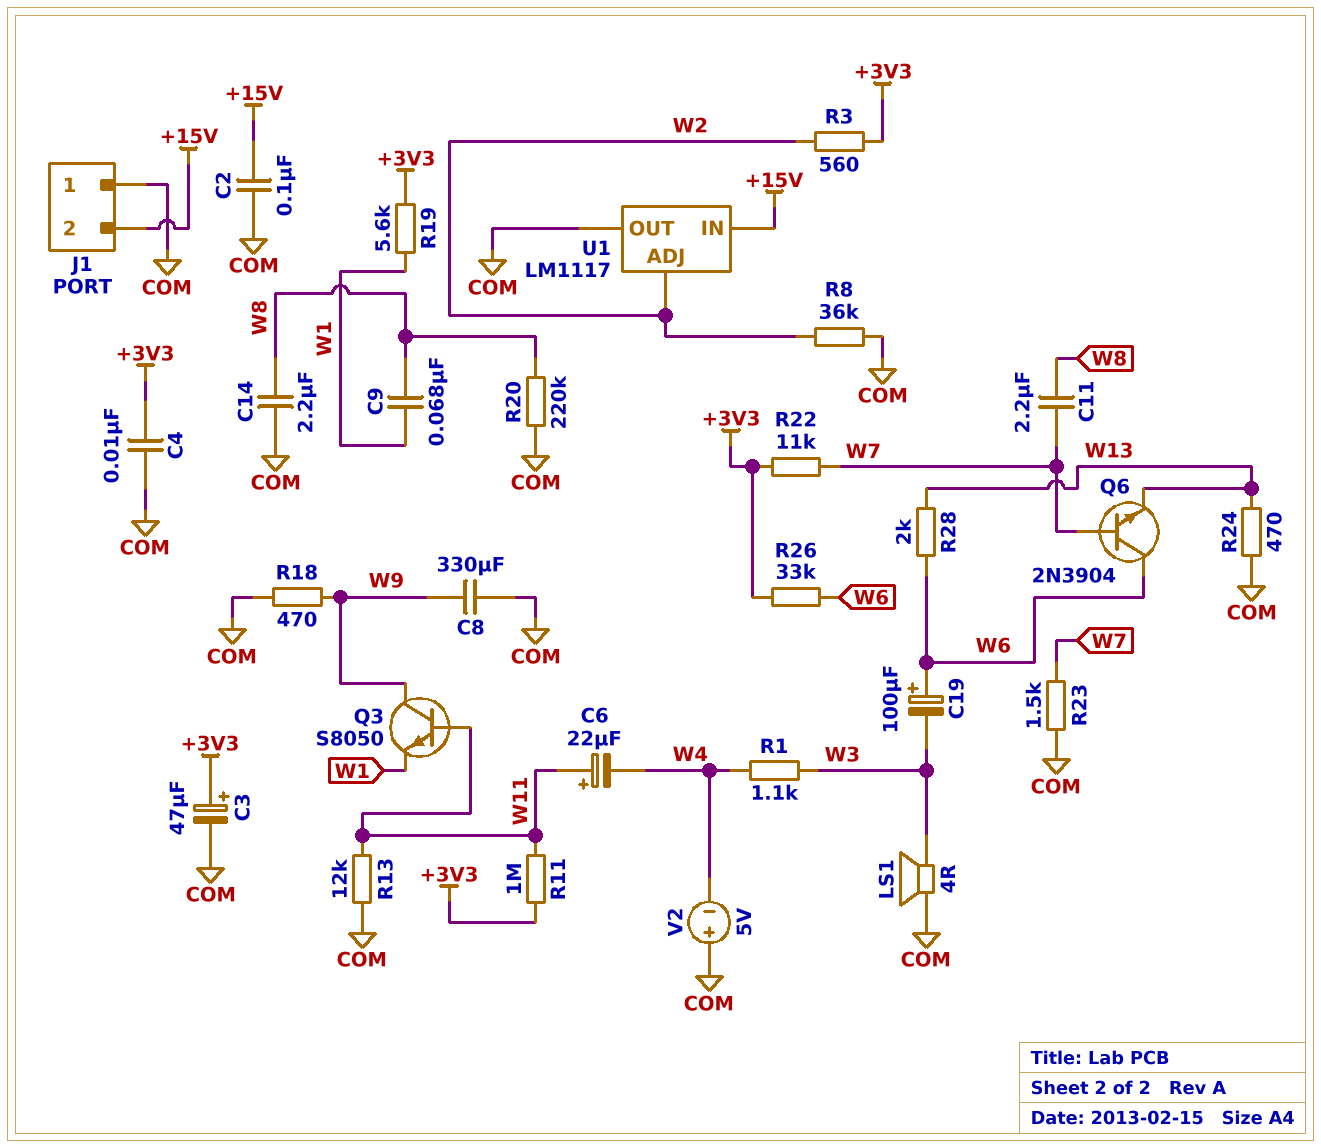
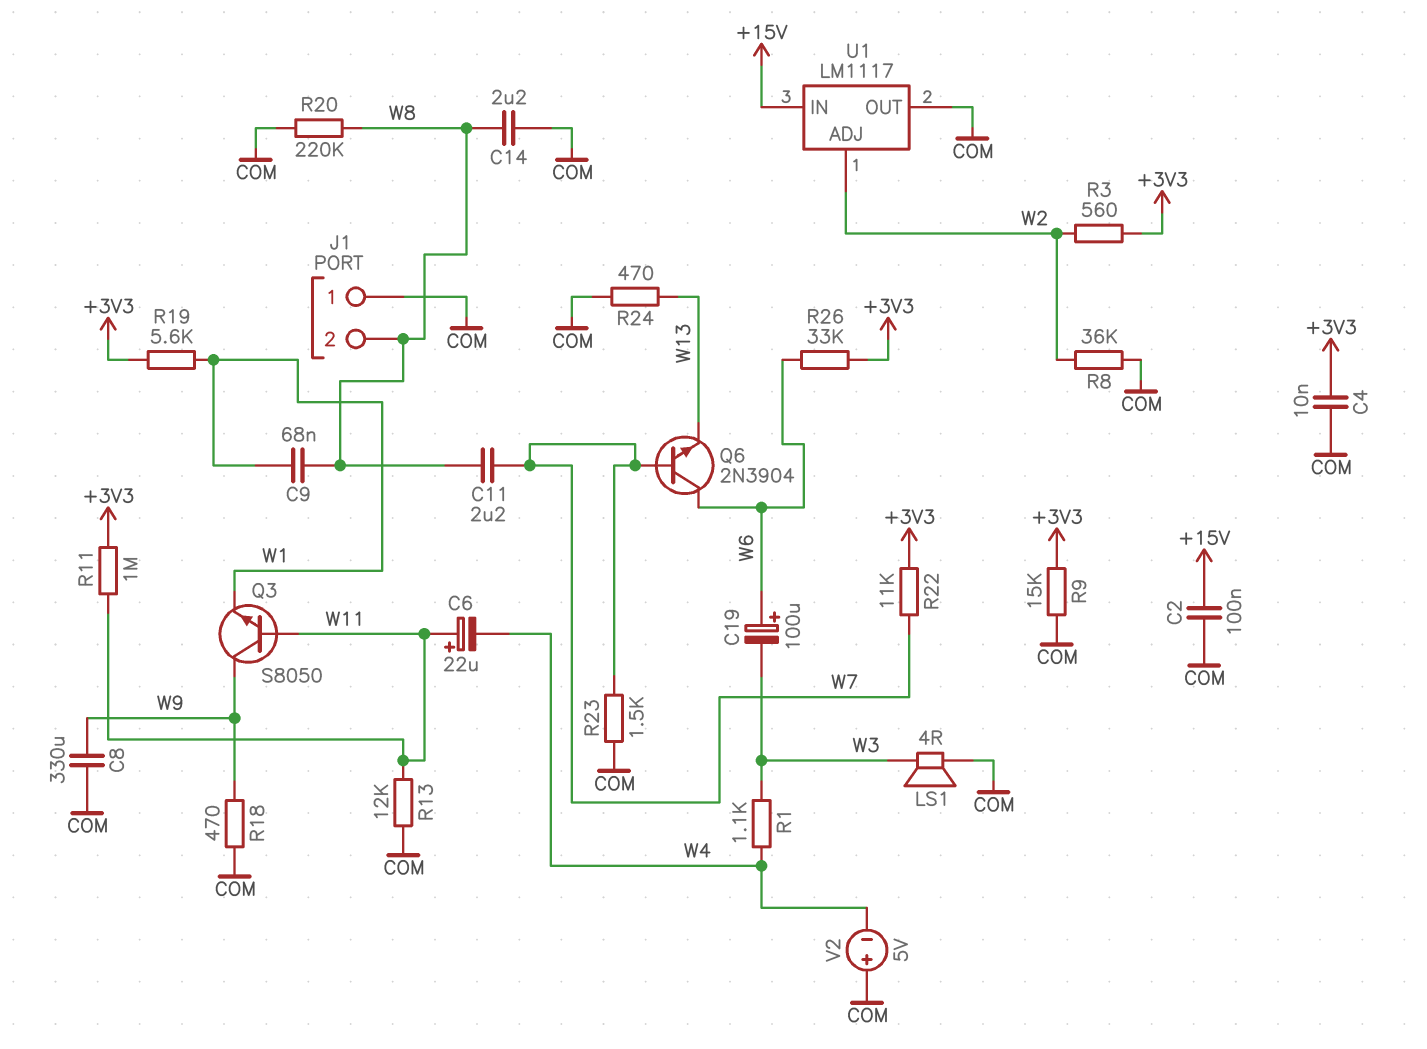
C3: 47uF (plus +3V3, minus COM) -> none
J1 pin 2: +15V -> W8
R9: none -> 15k (+3V3, COM)
R28: 2k (W6, W13) -> none

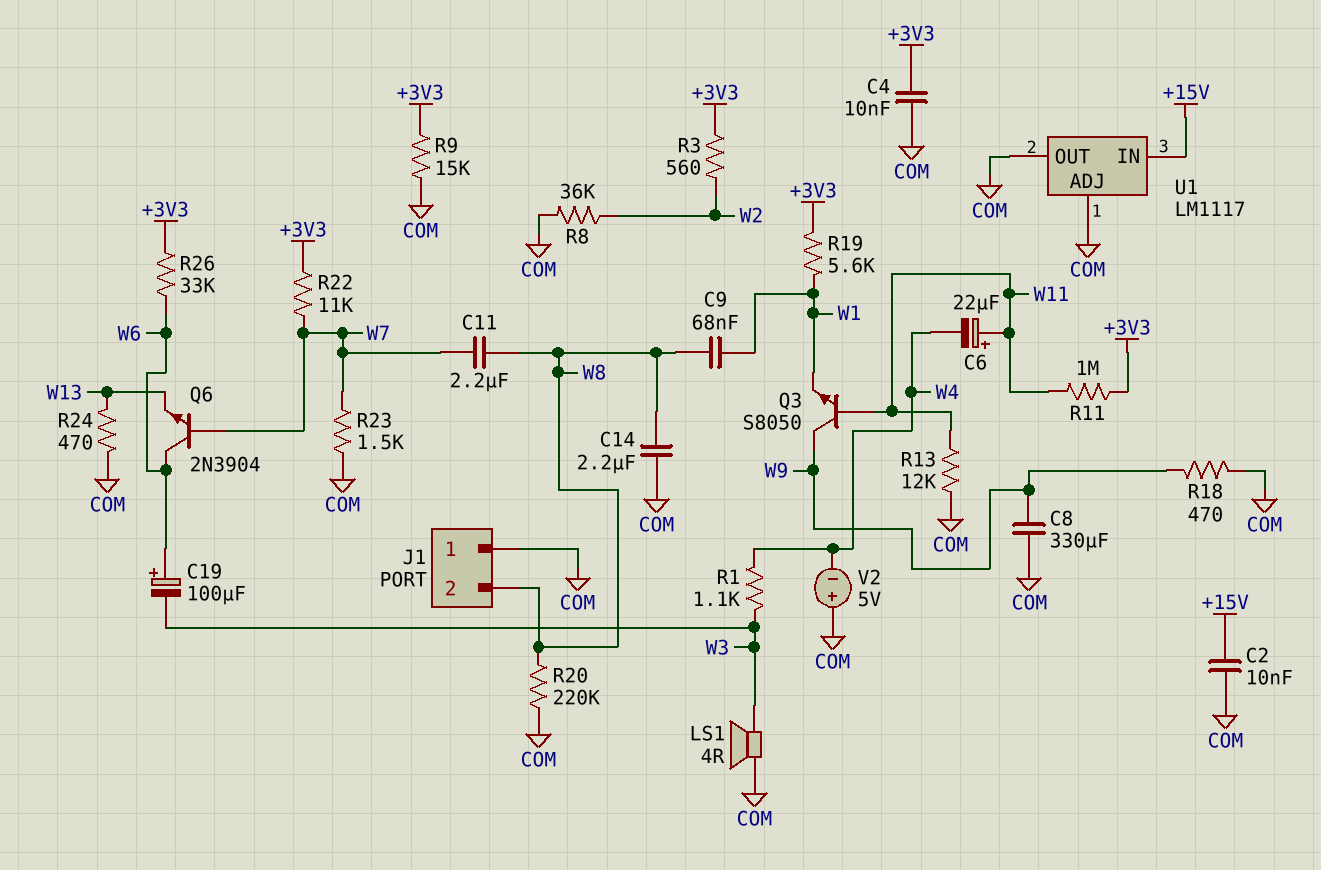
C2: 100nF (+15V, COM) -> 10nF (+15V, COM)
U1 pin ADJ: W2 -> COM

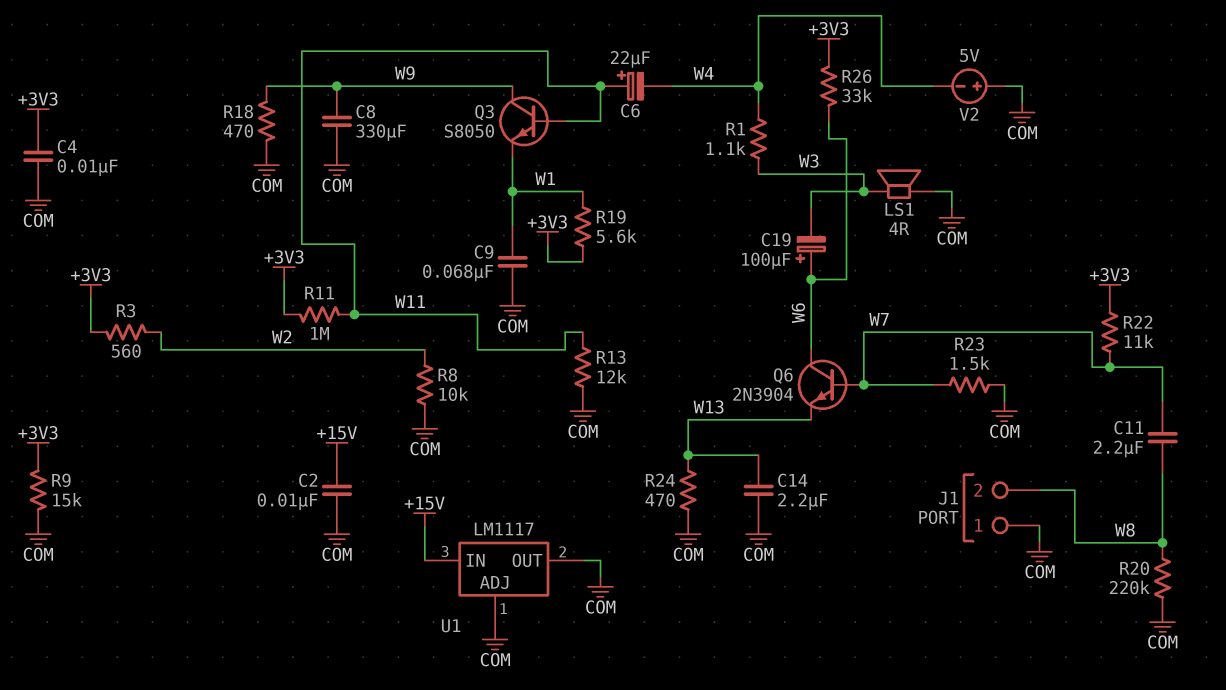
C9: 68nF (W1, W8) -> 68nF (COM, W1)
C14: 2.2uF (COM, W8) -> 2.2uF (COM, W13)
R8: 36k (COM, W2) -> 10k (COM, W2)

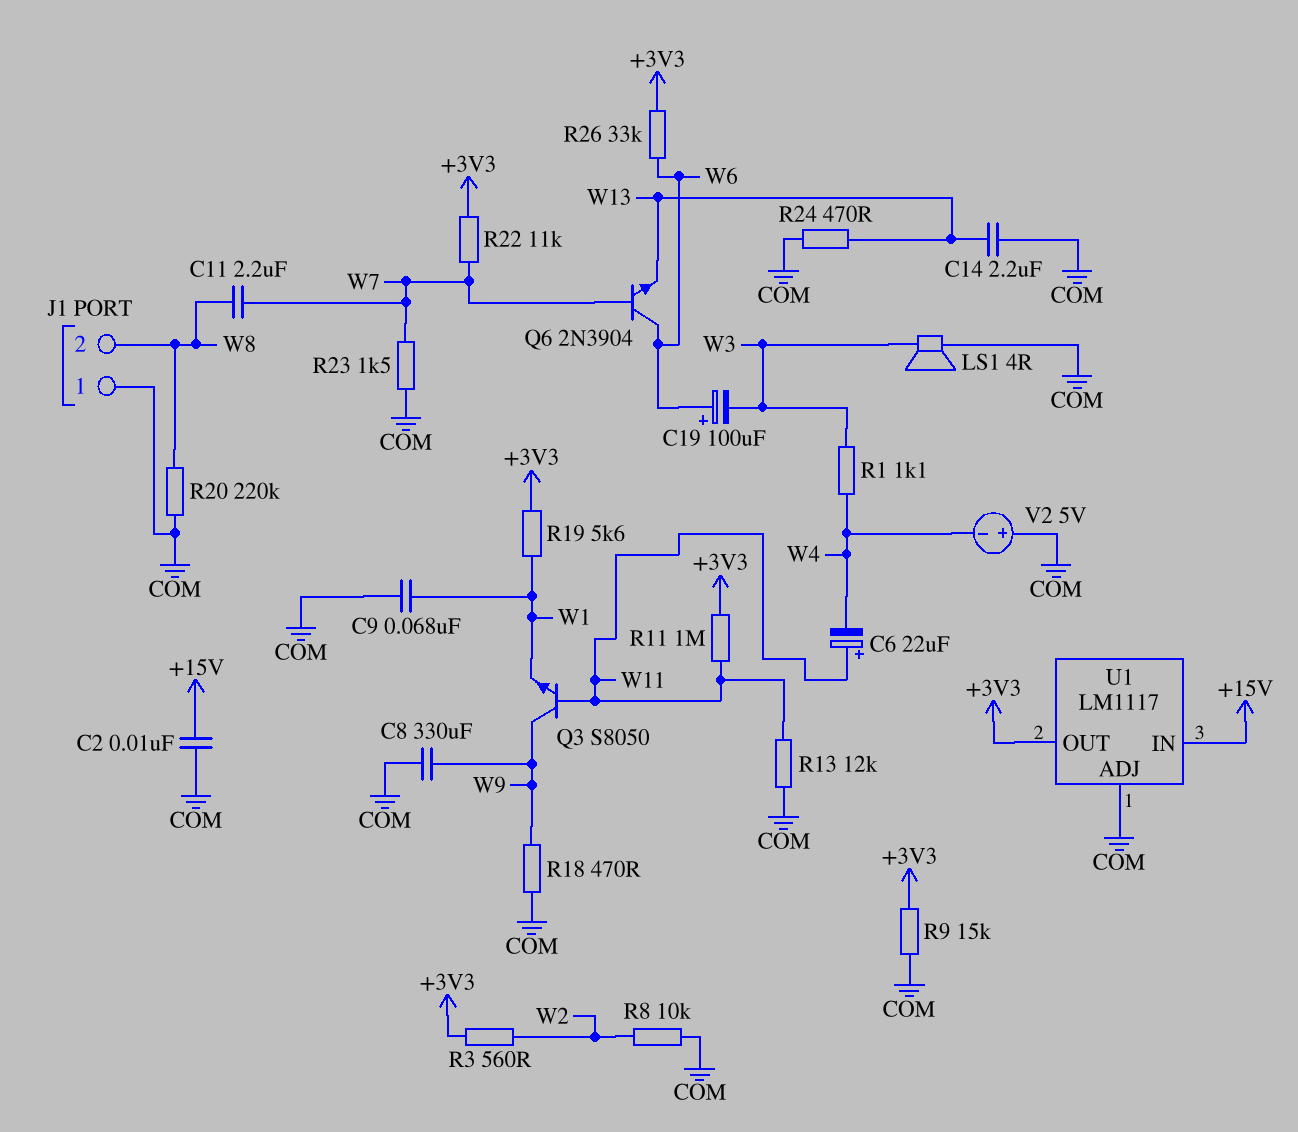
C4: 10nF (+3V3, COM) -> none
U1 pin OUT: COM -> +3V3

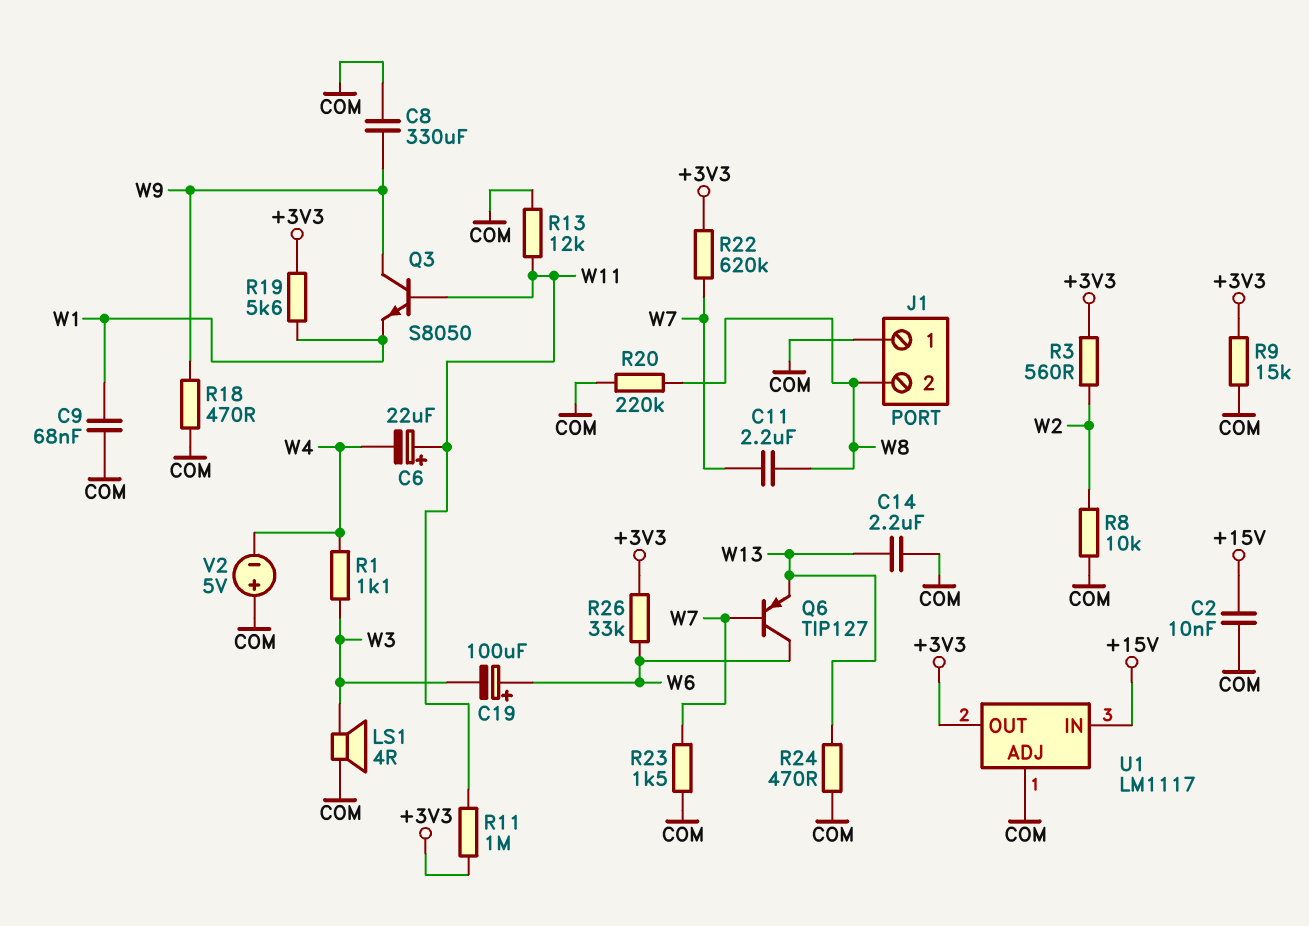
Q6: NPN 2N3904 (B W7, C W6, E W13) -> PNP TIP127 (B W7, C W6, E W13)
R22: 11k (+3V3, W7) -> 620k (+3V3, W7)

